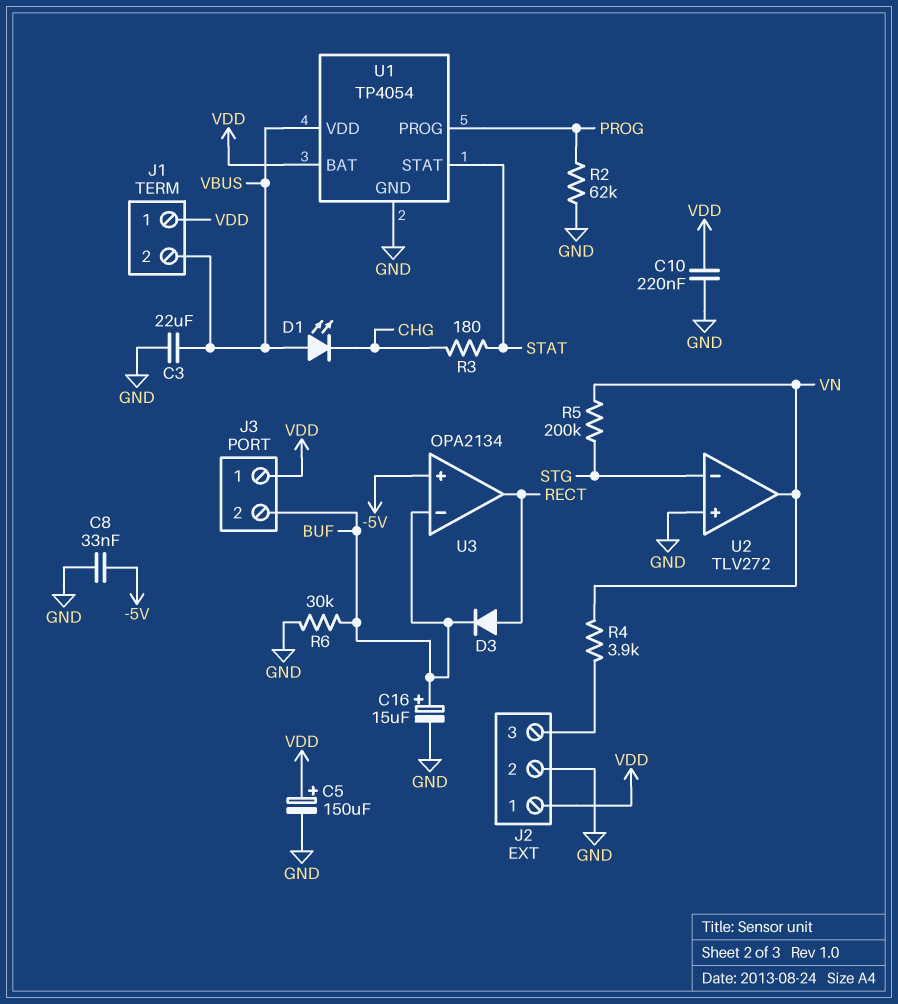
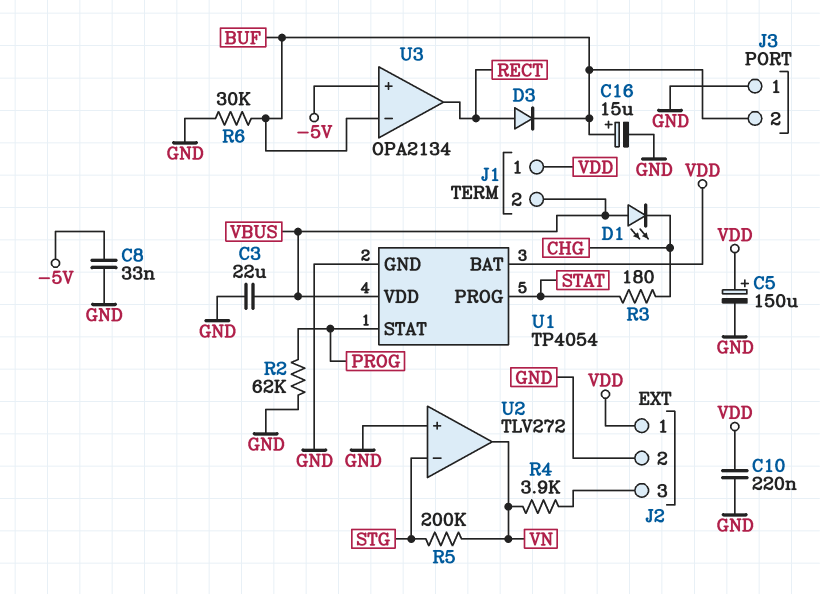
J3 pin 1: VDD -> GND
U1 pin PROG: PROG -> STAT
U1 pin STAT: STAT -> PROG

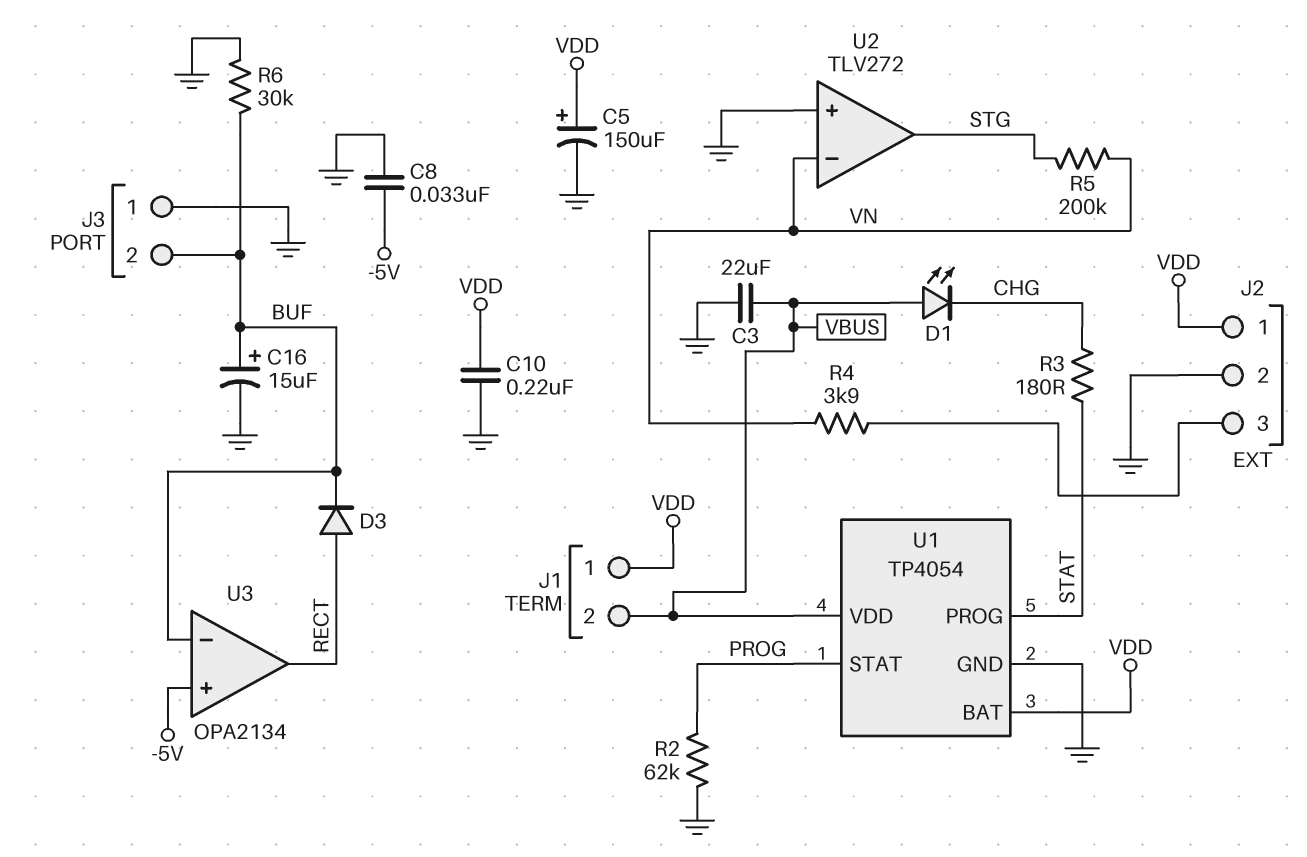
U2 pin in-: STG -> VN
U2 pin out: VN -> STG

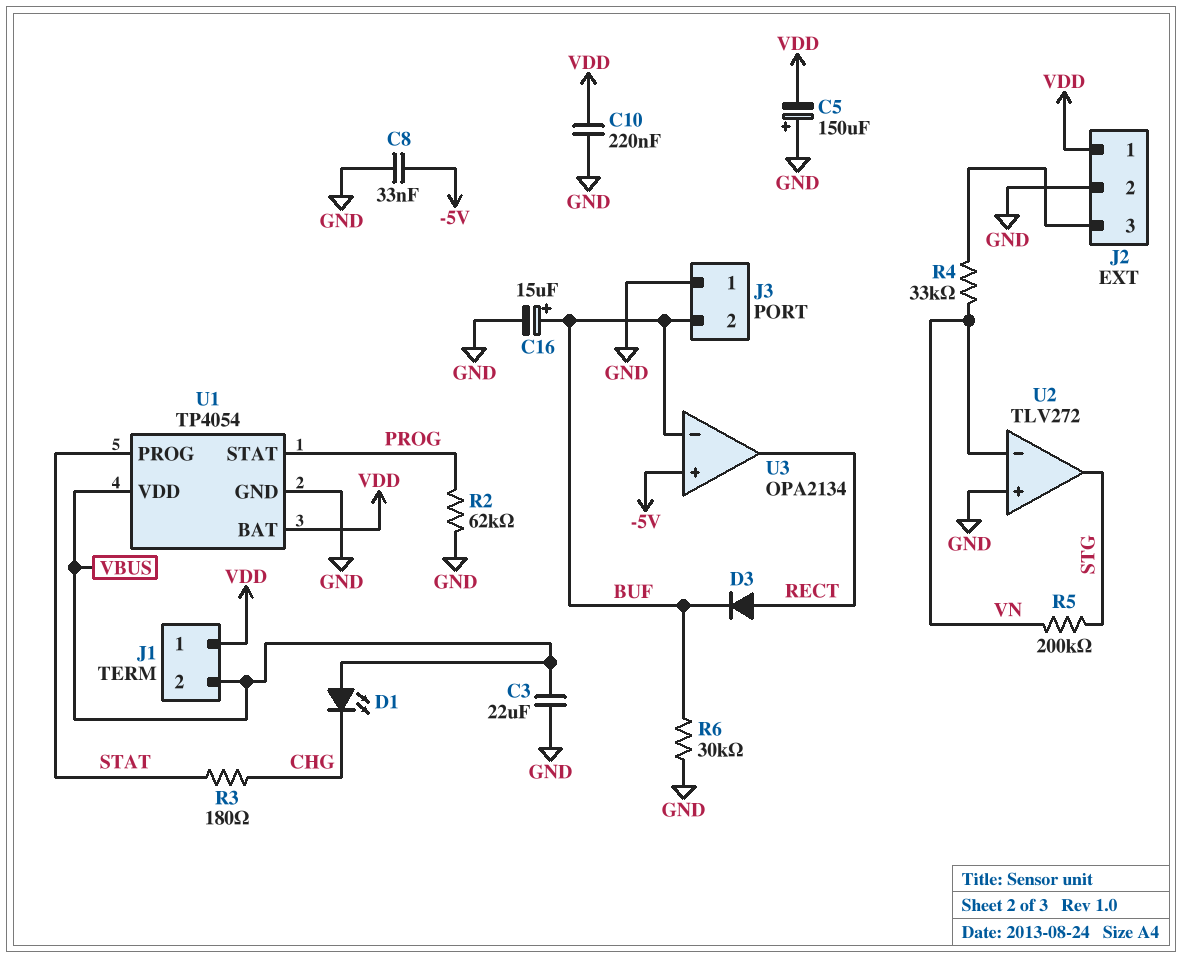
C5: 150uF (plus VDD, minus GND) -> 150uF (plus GND, minus VDD)
R4: 3.9k (J2/3, VN) -> 33k (J2/3, VN)

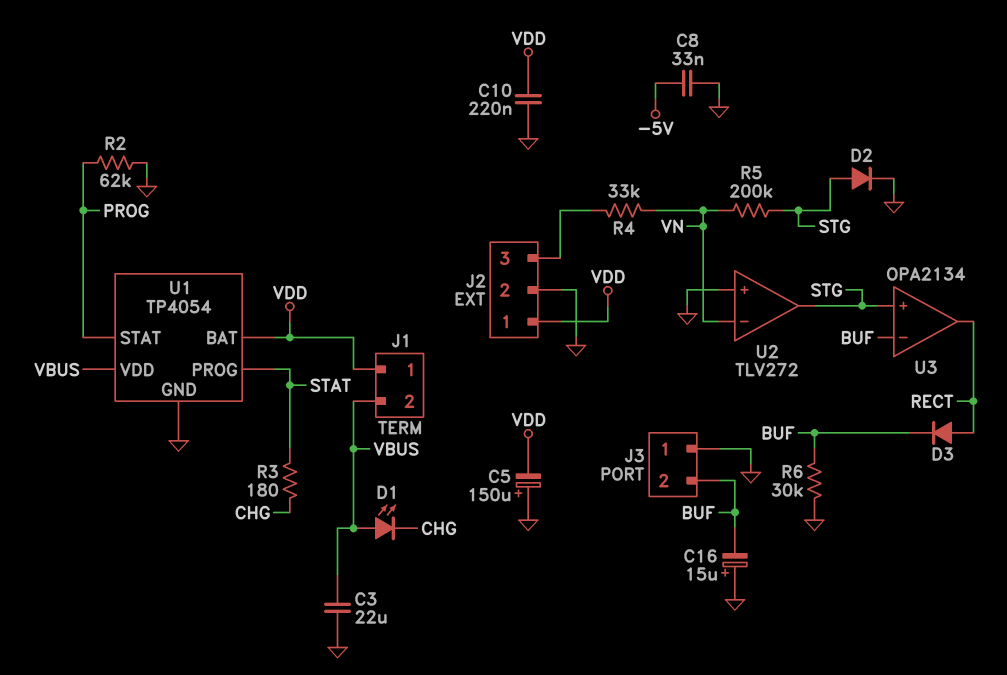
C16: 15uF (plus BUF, minus GND) -> 15uF (plus GND, minus BUF)
D2: none -> diode (A STG, K GND)
U3 pin in+: -5V -> STG

